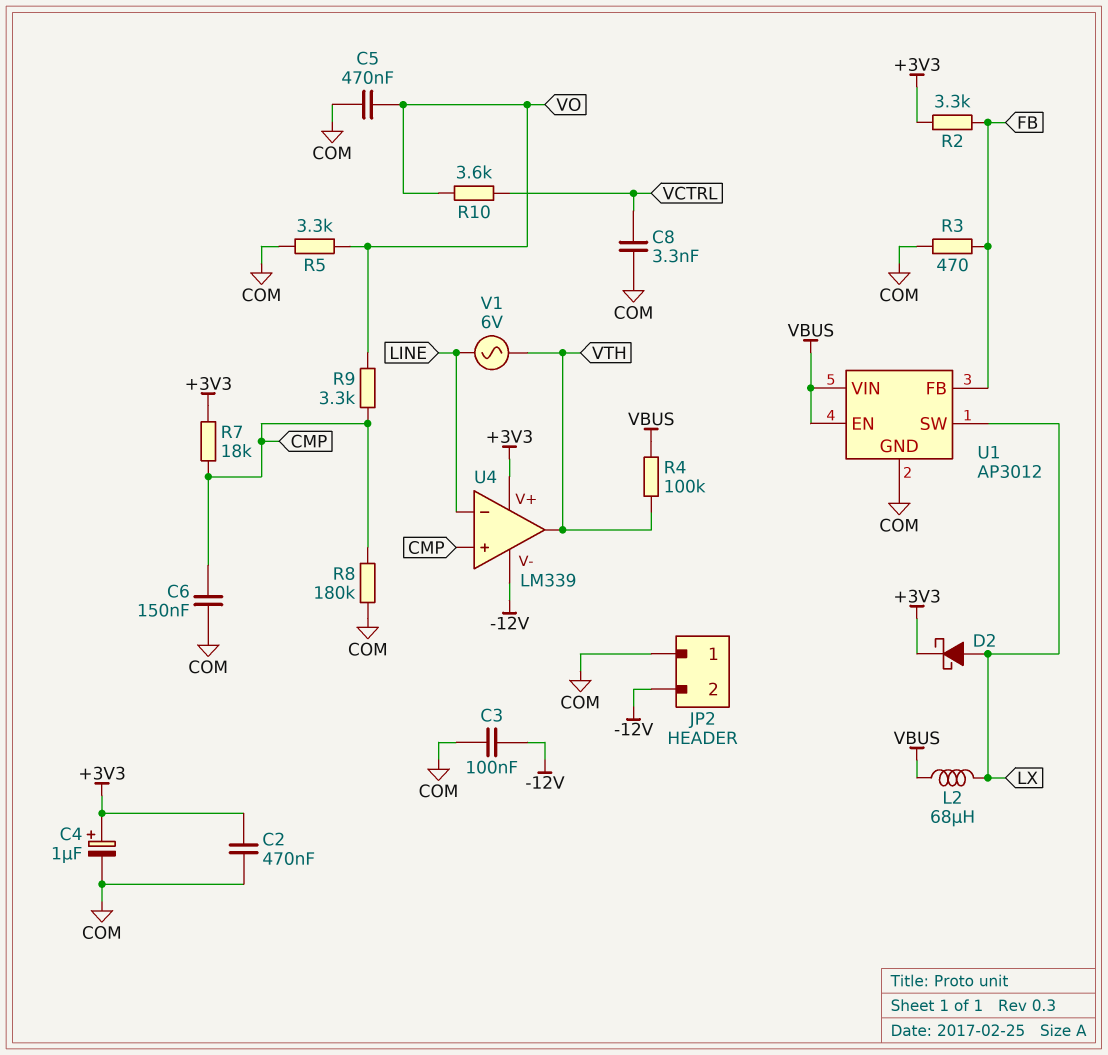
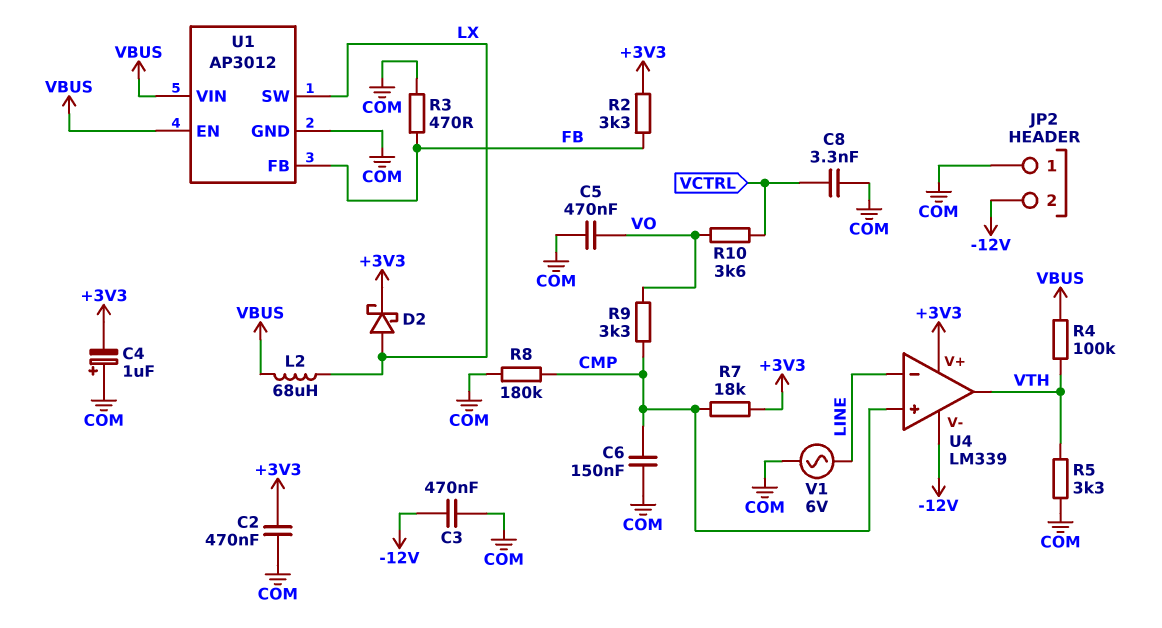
C3: 100nF (-12V, COM) -> 470nF (-12V, COM)
C4: 1uF (plus +3V3, minus COM) -> 1uF (plus COM, minus +3V3)
R5: 3.3k (COM, VO) -> 3.3k (COM, VTH)
V1: AC 6V (LINE, VTH) -> AC 6V (COM, LINE)

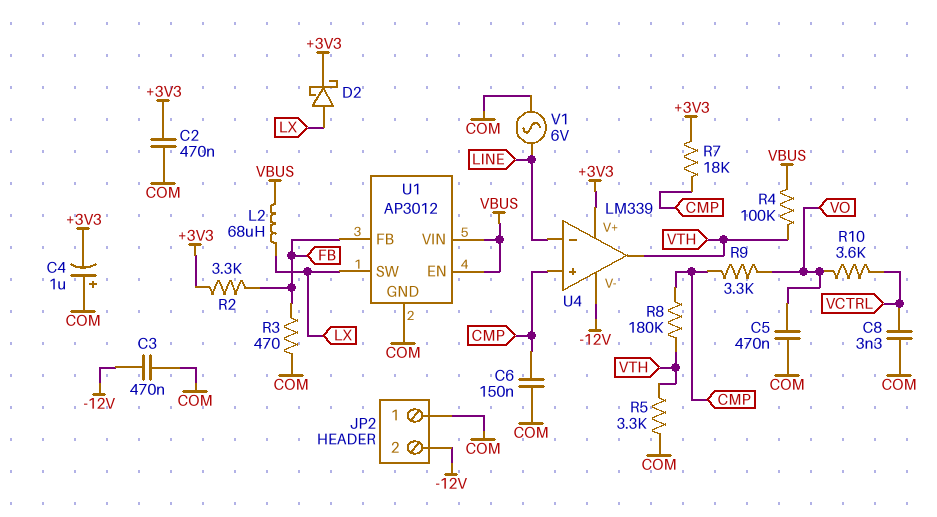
R8: 180k (CMP, COM) -> 180k (CMP, VTH)

